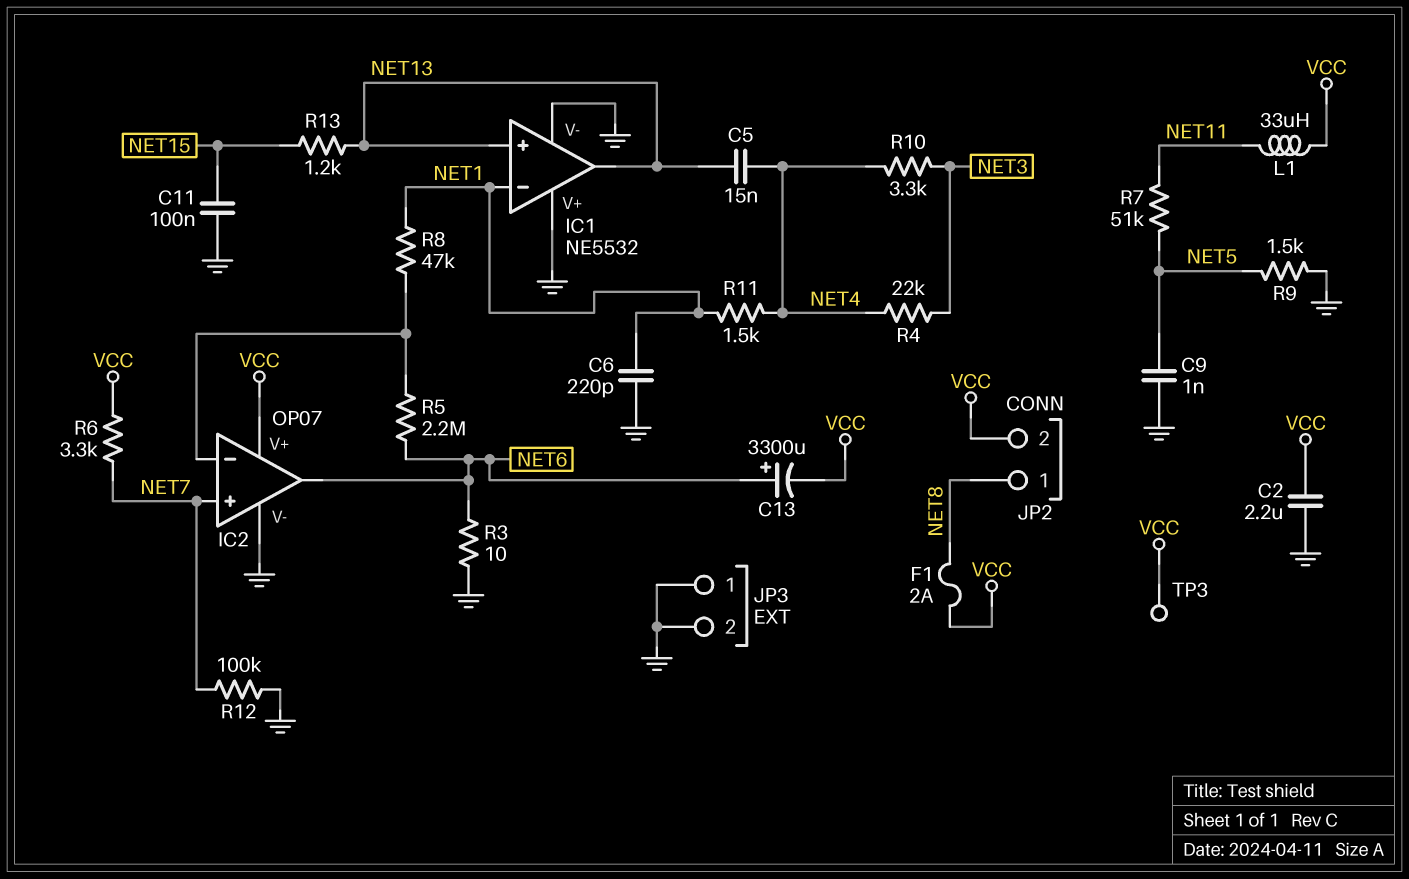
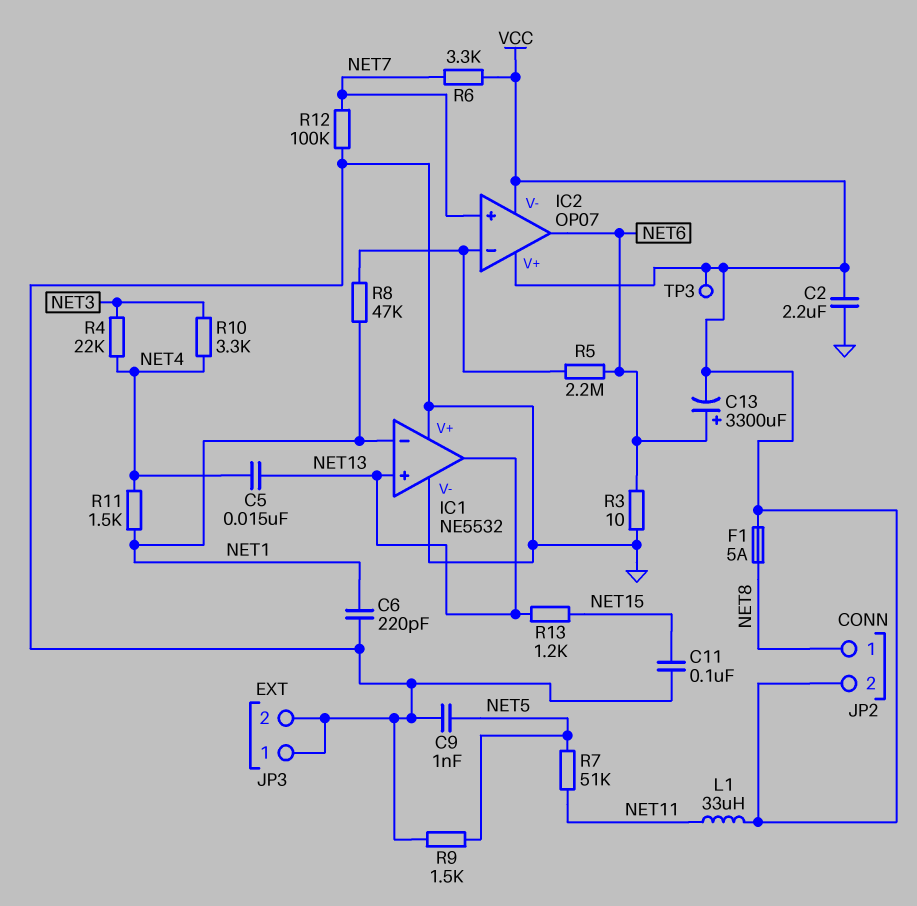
F1: 2A (NET8, VCC) -> 5A (NET8, VCC)
IC2 pin V-: GND -> VCC

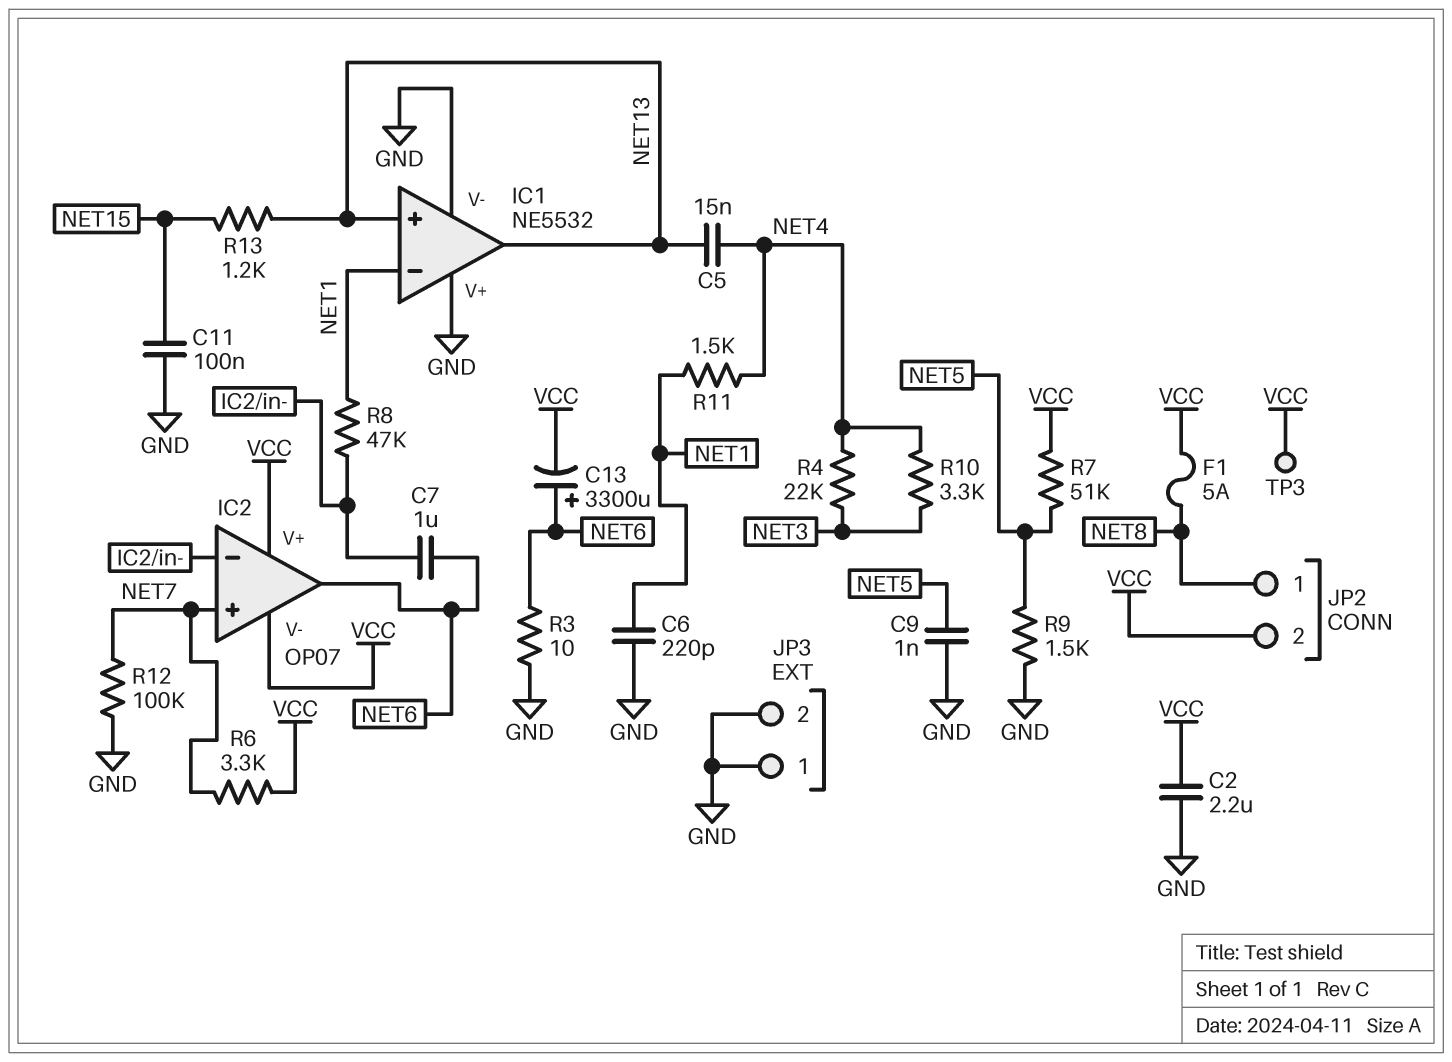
C7: none -> 1uF (IC2/in-, NET6)
L1: 33uH (NET11, VCC) -> none
R5: 2.2M (IC2/in-, NET6) -> none
R7: 51k (NET5, NET11) -> 51k (NET5, VCC)

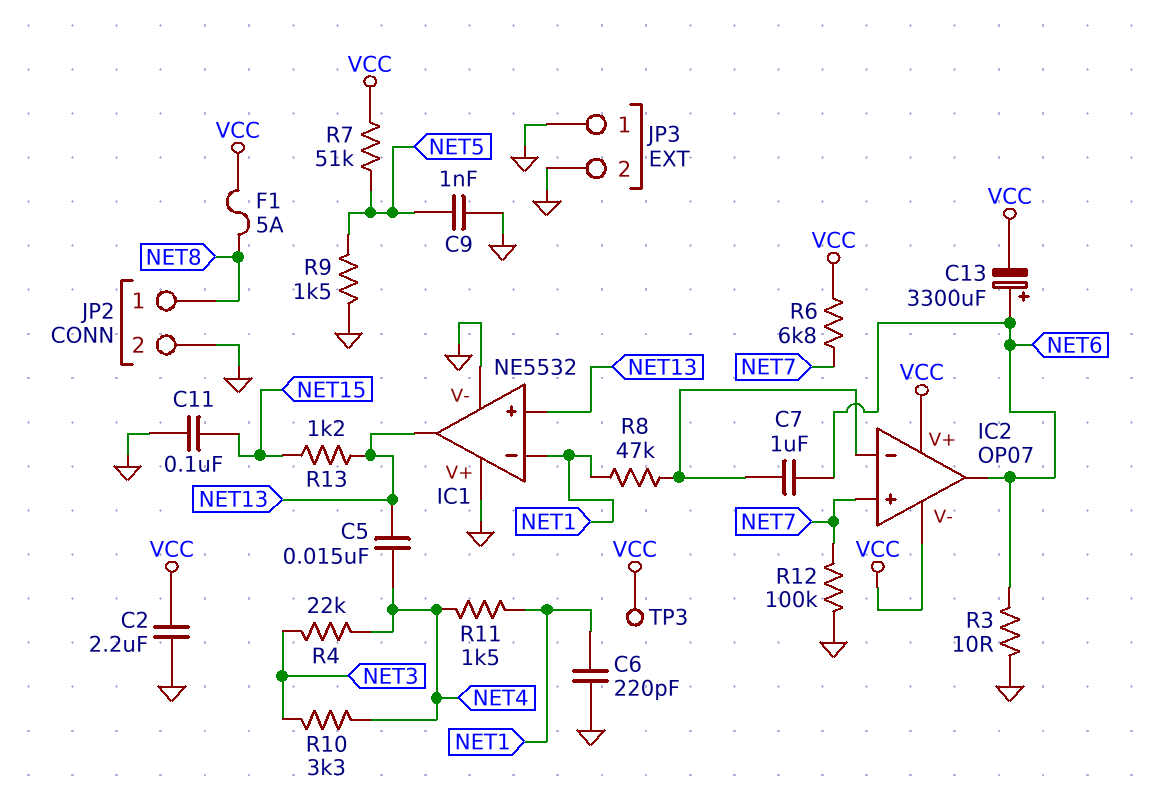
JP2 pin 2: VCC -> GND
R6: 3.3k (NET7, VCC) -> 6.8k (NET7, VCC)

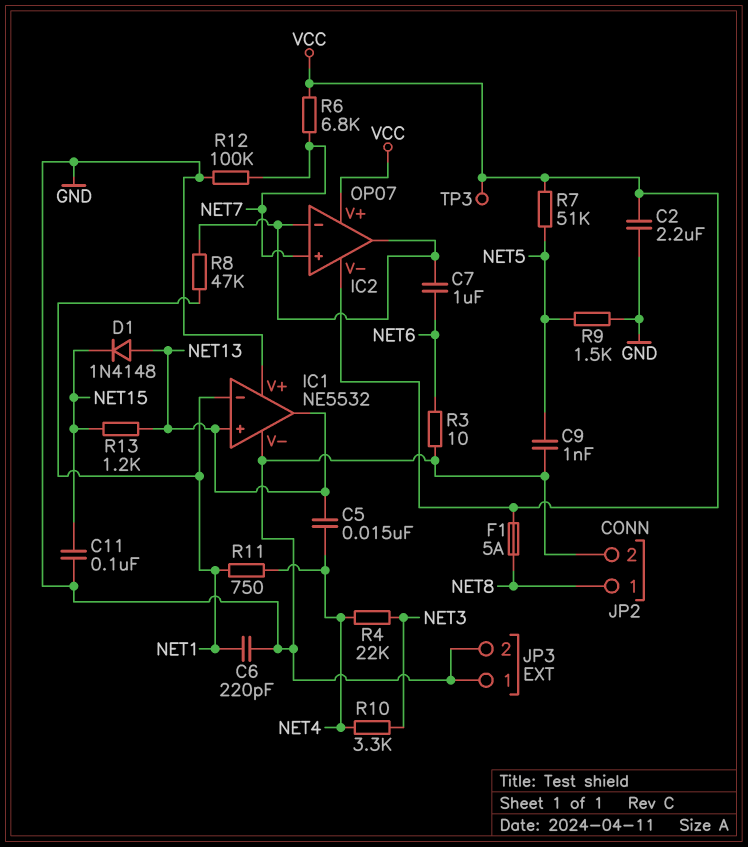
C13: 3300uF (plus NET6, minus VCC) -> none
D1: none -> diode 1N4148 (A NET13, K NET15)
IC2 pin out: NET6 -> IC2/in-
R11: 1.5k (NET1, NET4) -> 750 (NET1, NET4)

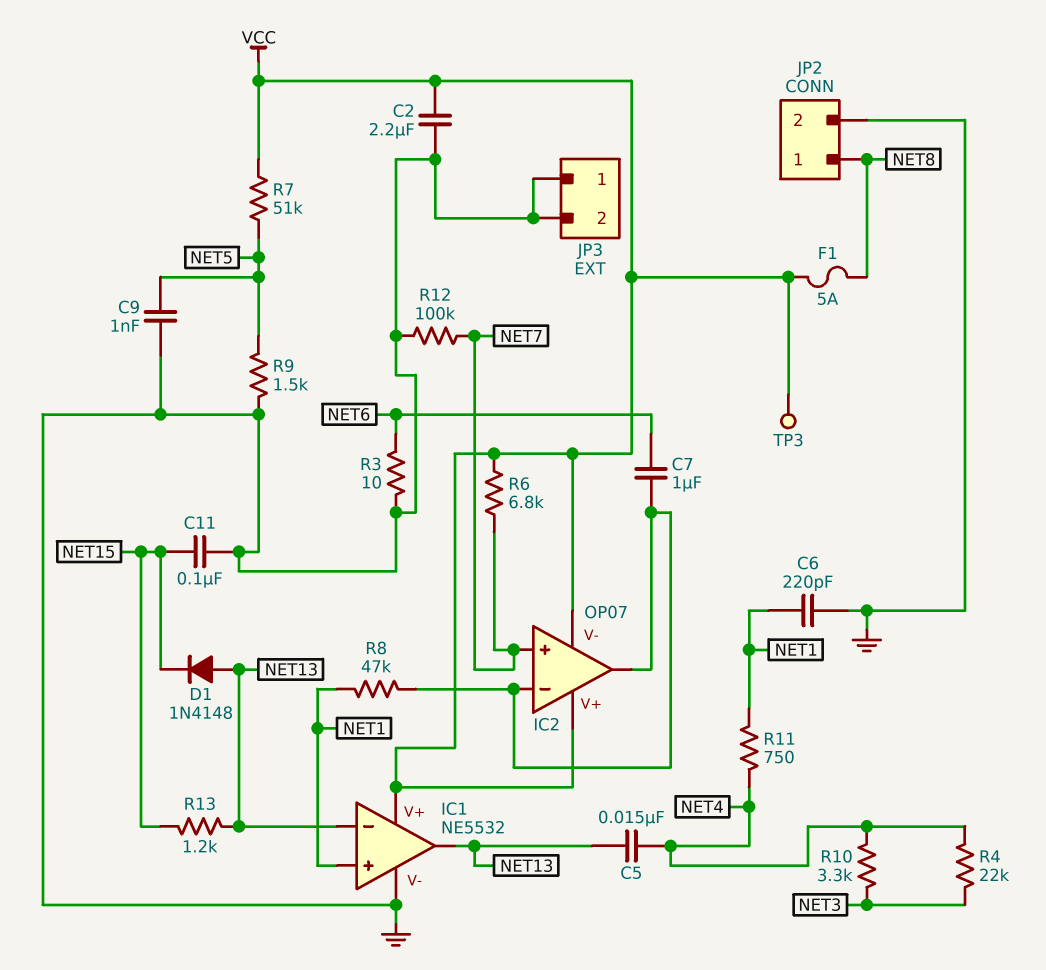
IC1 pin V+: GND -> VCC
IC1 pin in+: NET13 -> NET1
IC1 pin in-: NET1 -> NET13

